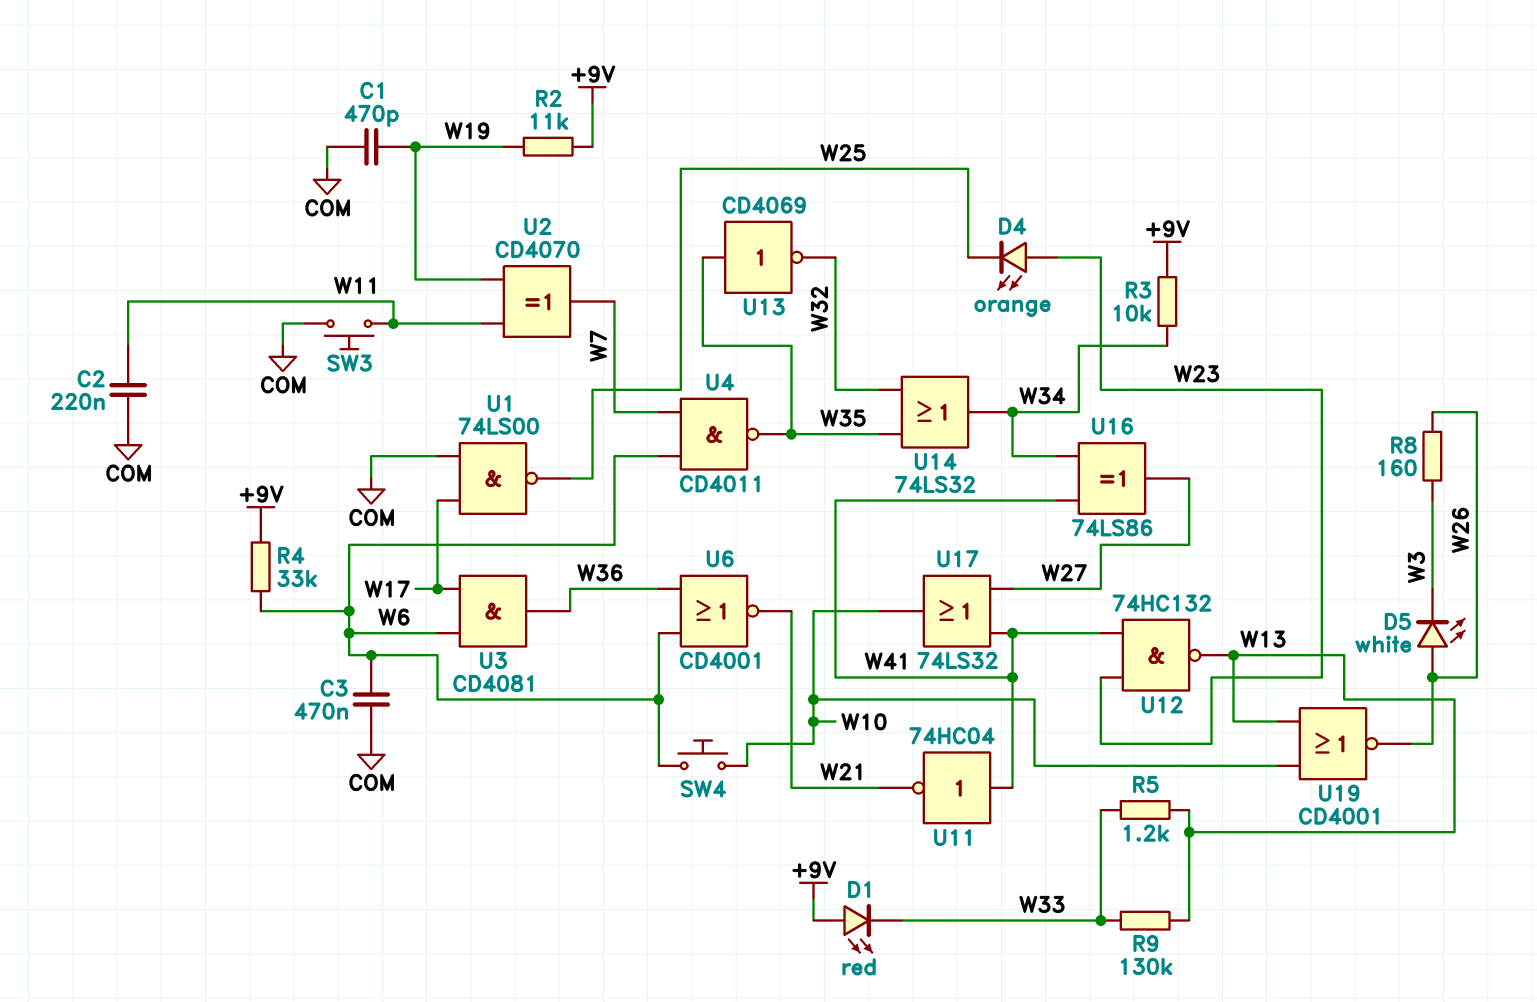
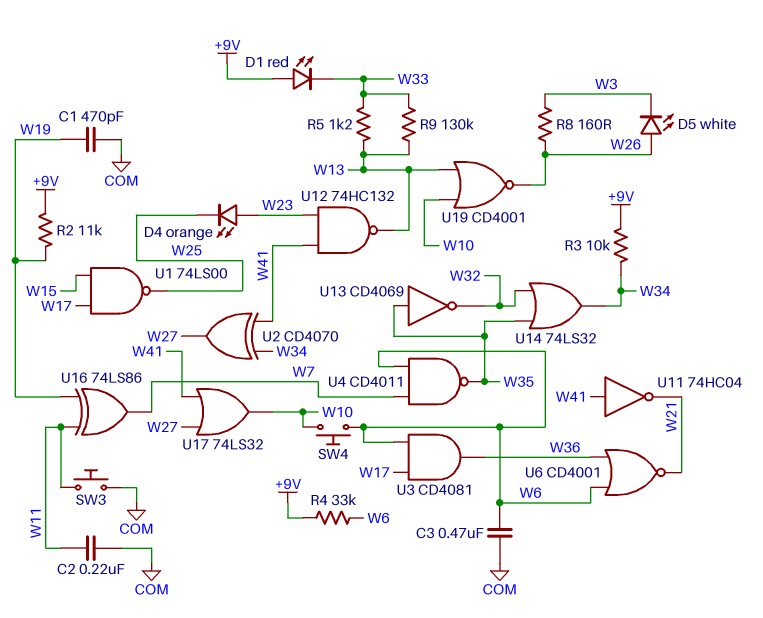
U1: NAND 74LS00 (in COM, in W17, out W25) -> NAND 74LS00 (in W15, in W17, out W25)
U2: XOR CD4070 (in W11, in W19, out W7) -> XOR CD4070 (in W34, in W41, out W27)
U16: XOR 74LS86 (in W34, in W41, out W27) -> XOR 74LS86 (in W11, in W19, out W7)

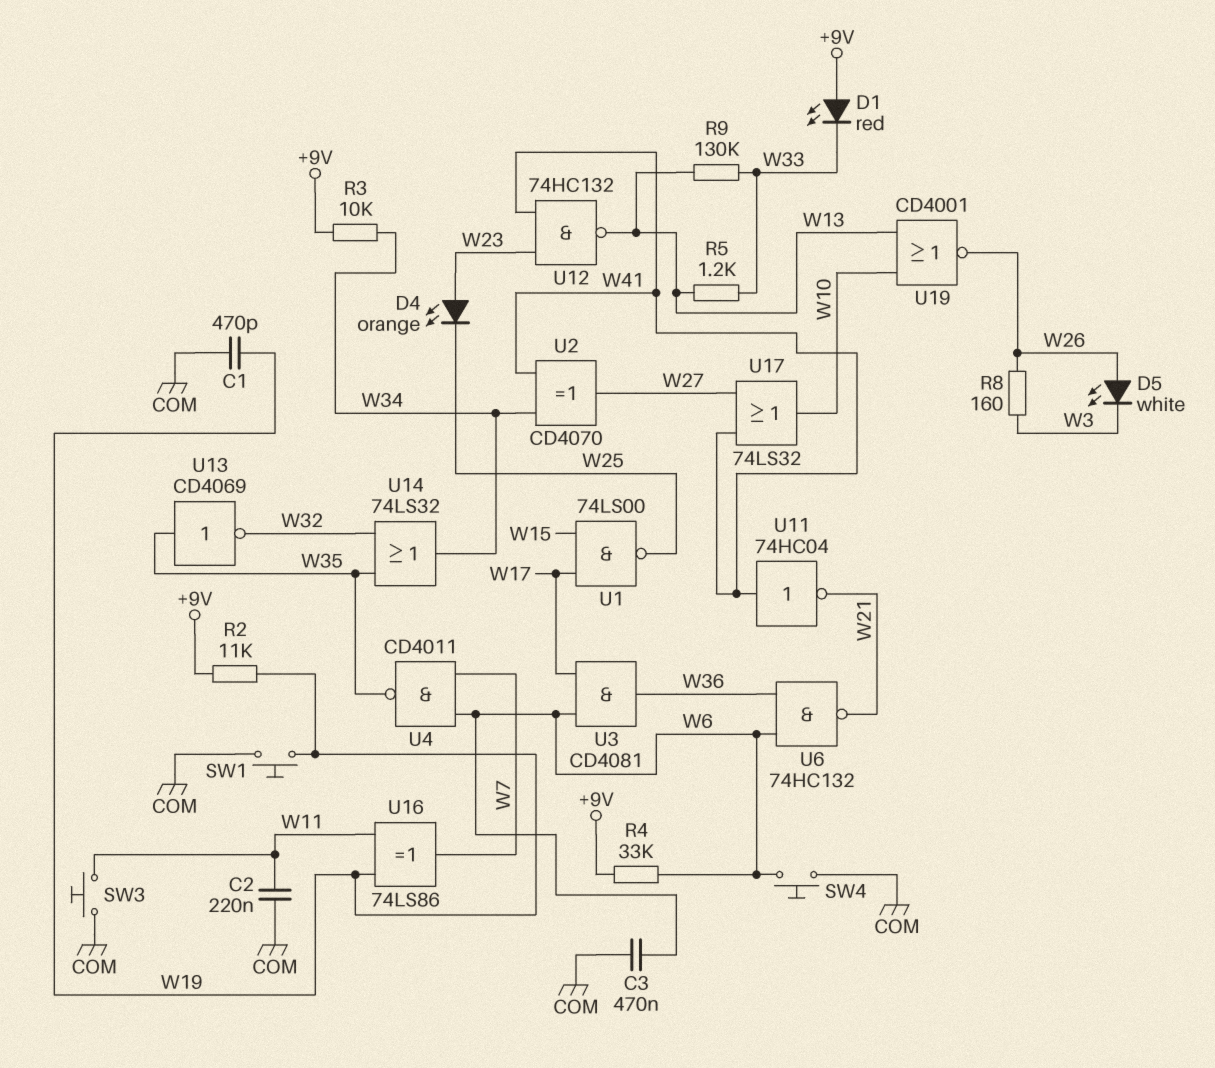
SW1: none -> button (COM, W19)
SW4: button (W6, W10) -> button (COM, W6)
U6: NOR CD4001 (in W6, in W36, out W21) -> NAND 74HC132 (in W6, in W36, out W21)

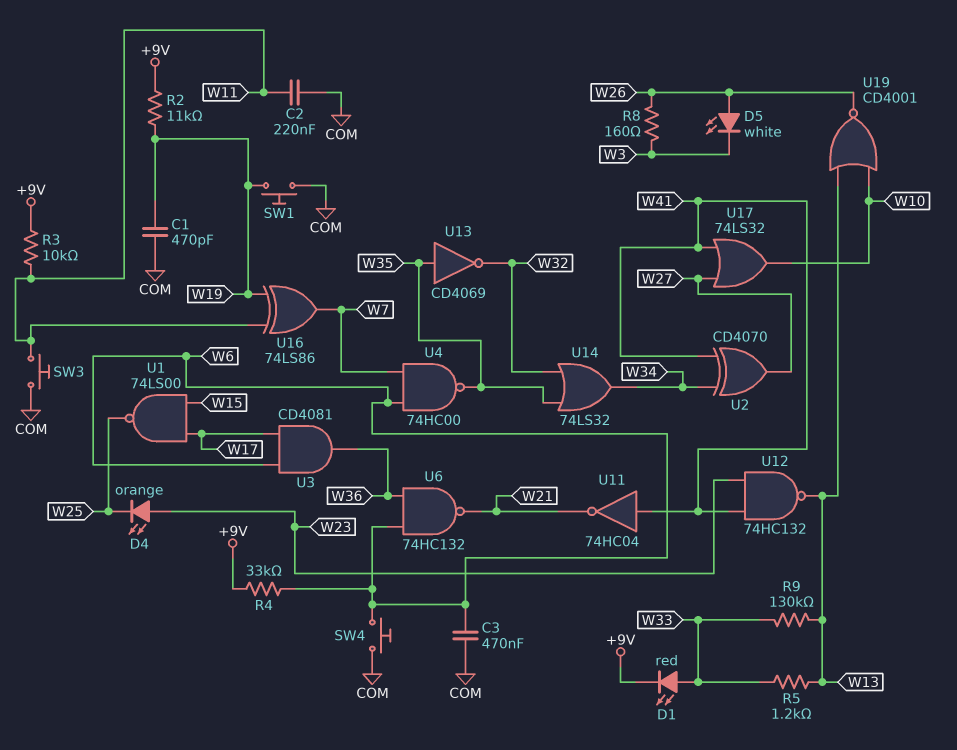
D1: LED red (A +9V, K W33) -> LED red (A W33, K +9V)
R3: 10k (+9V, W34) -> 10k (+9V, W11)
U4: NAND CD4011 (in W6, in W7, out W35) -> NAND 74HC00 (in W6, in W7, out W35)

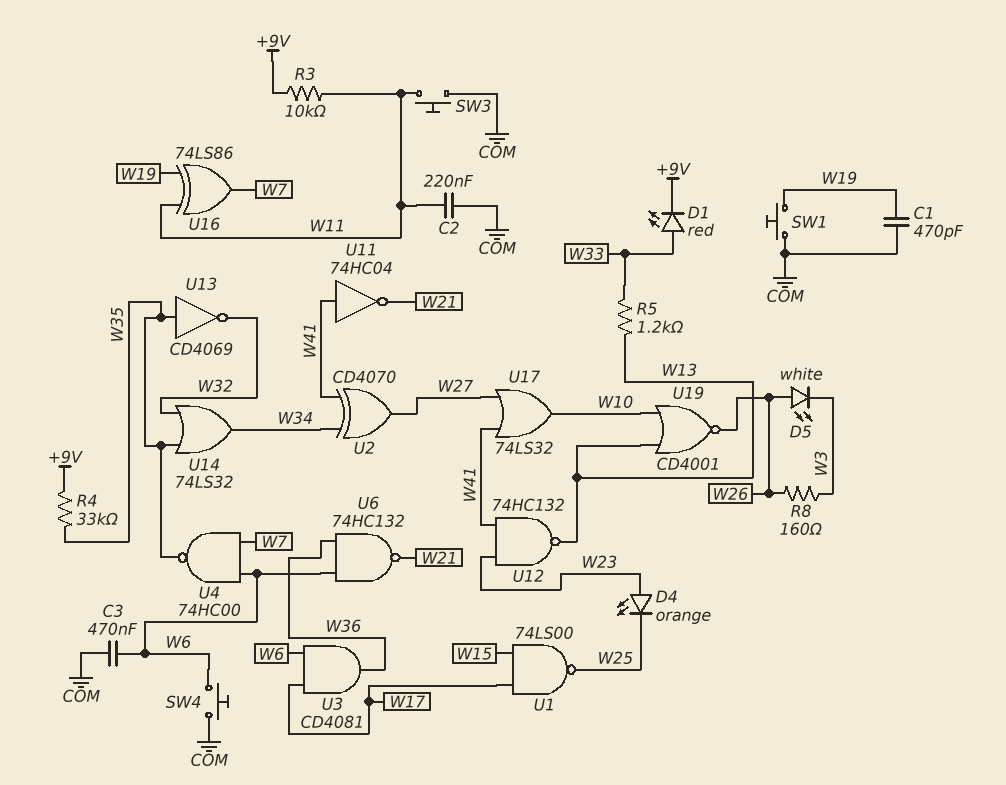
R2: 11k (+9V, W19) -> none
R4: 33k (+9V, W6) -> 33k (+9V, W35)
R9: 130k (W13, W33) -> none

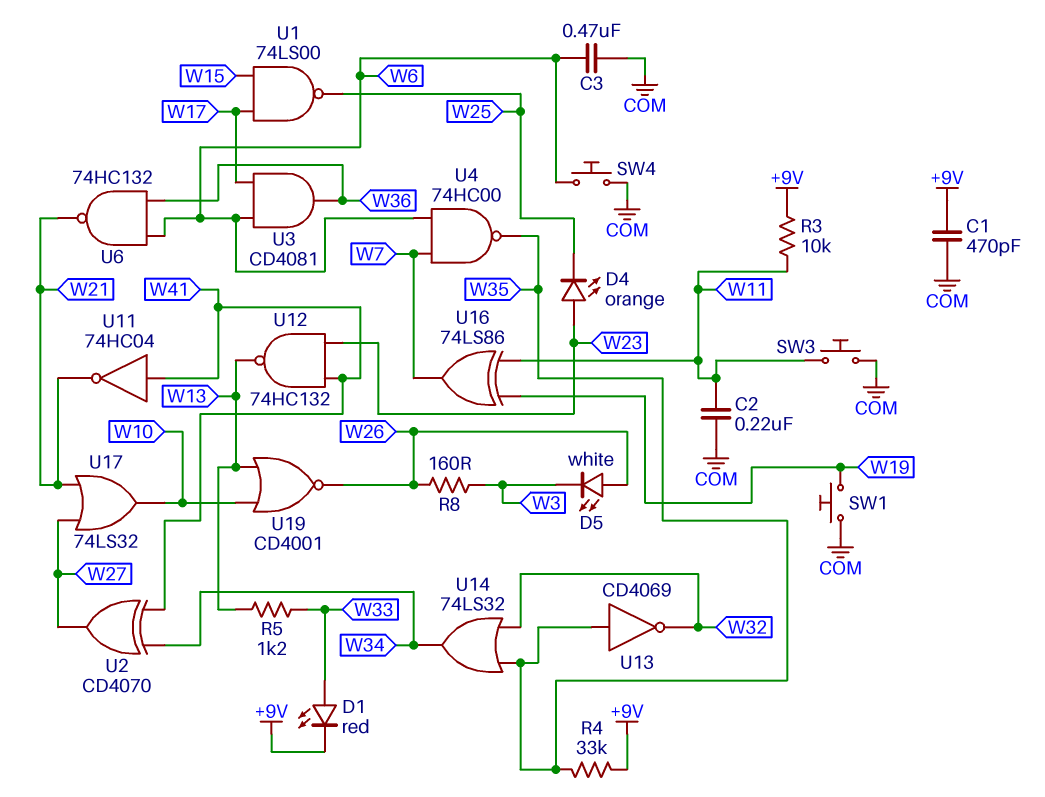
C1: 470pF (COM, W19) -> 470pF (+9V, COM)
U17: OR 74LS32 (in W27, in W41, out W10) -> OR 74LS32 (in W21, in W27, out W10)

